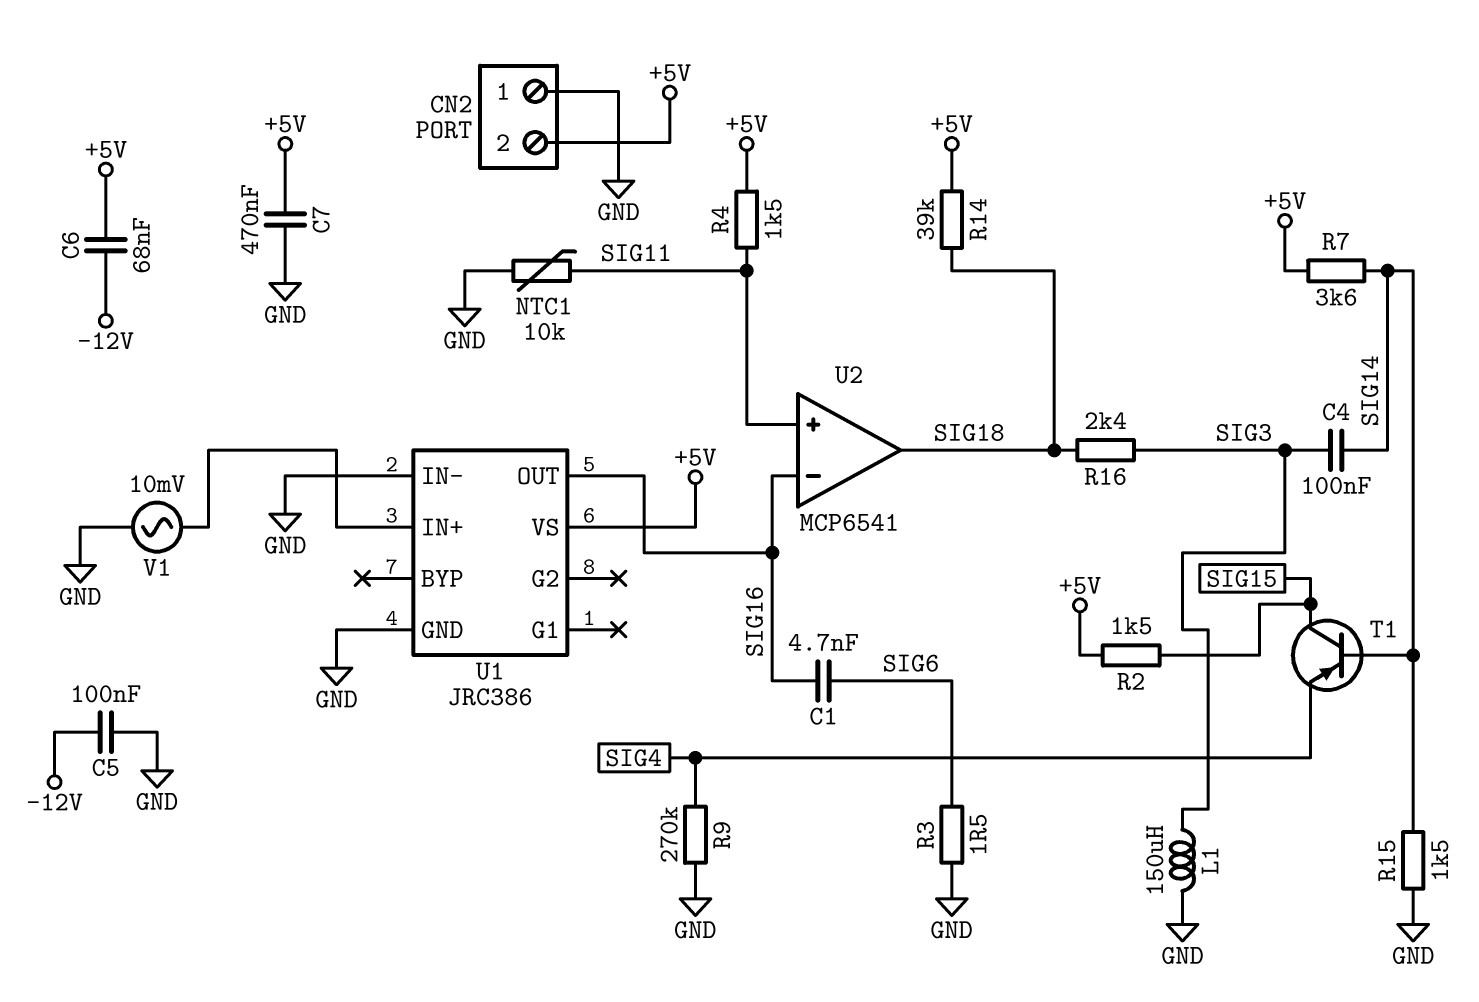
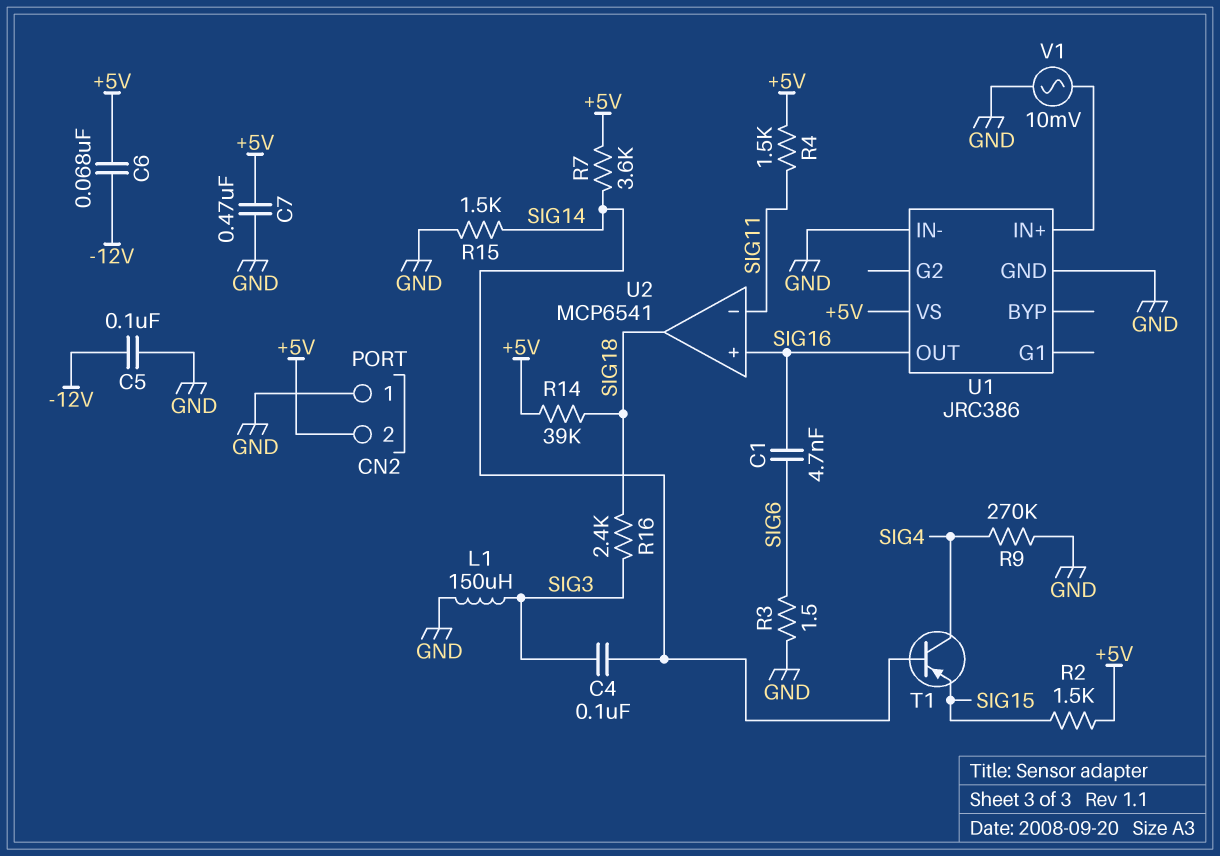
NTC1: 10k (GND, SIG11) -> none
T1: PNP (B SIG14, C SIG15, E SIG4) -> PNP (B SIG14, C SIG4, E SIG15)
U2 pin in+: SIG11 -> SIG16
U2 pin in-: SIG16 -> SIG11

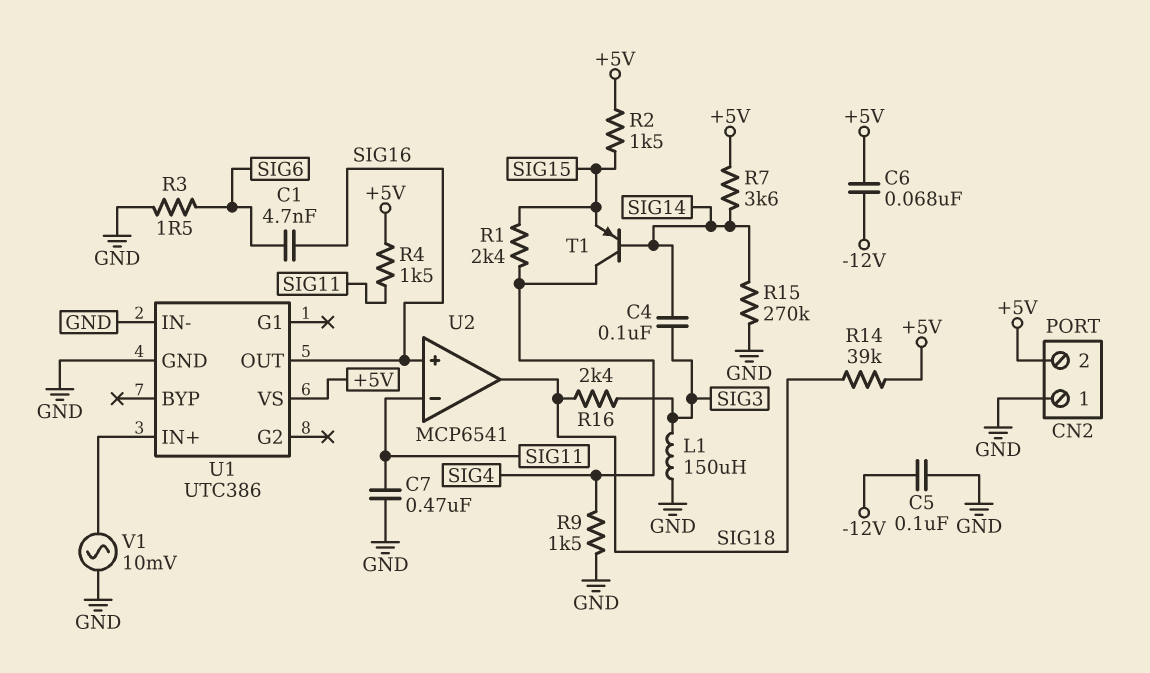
C7: 470nF (+5V, GND) -> 470nF (GND, SIG11)
R1: none -> 2.4k (SIG4, SIG15)
R9: 270k (GND, SIG4) -> 1.5k (GND, SIG4)
R15: 1.5k (GND, SIG14) -> 270k (GND, SIG14)
U1: JRC386 -> UTC386

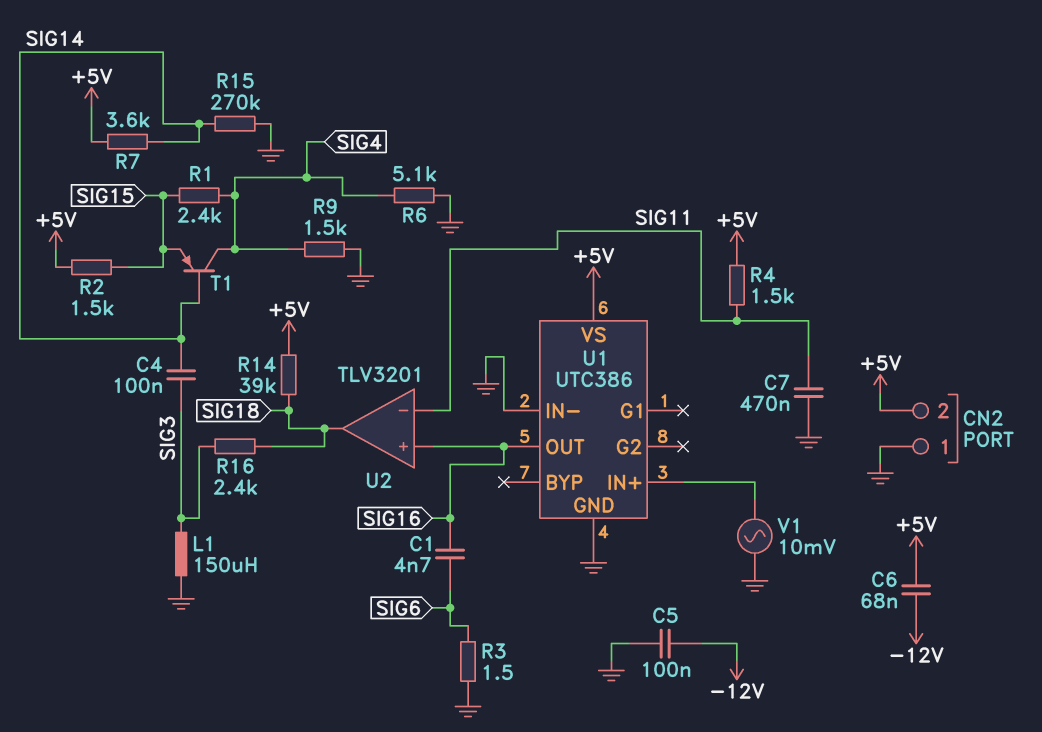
R6: none -> 5.1k (GND, SIG4)
U2: MCP6541 -> TLV3201

